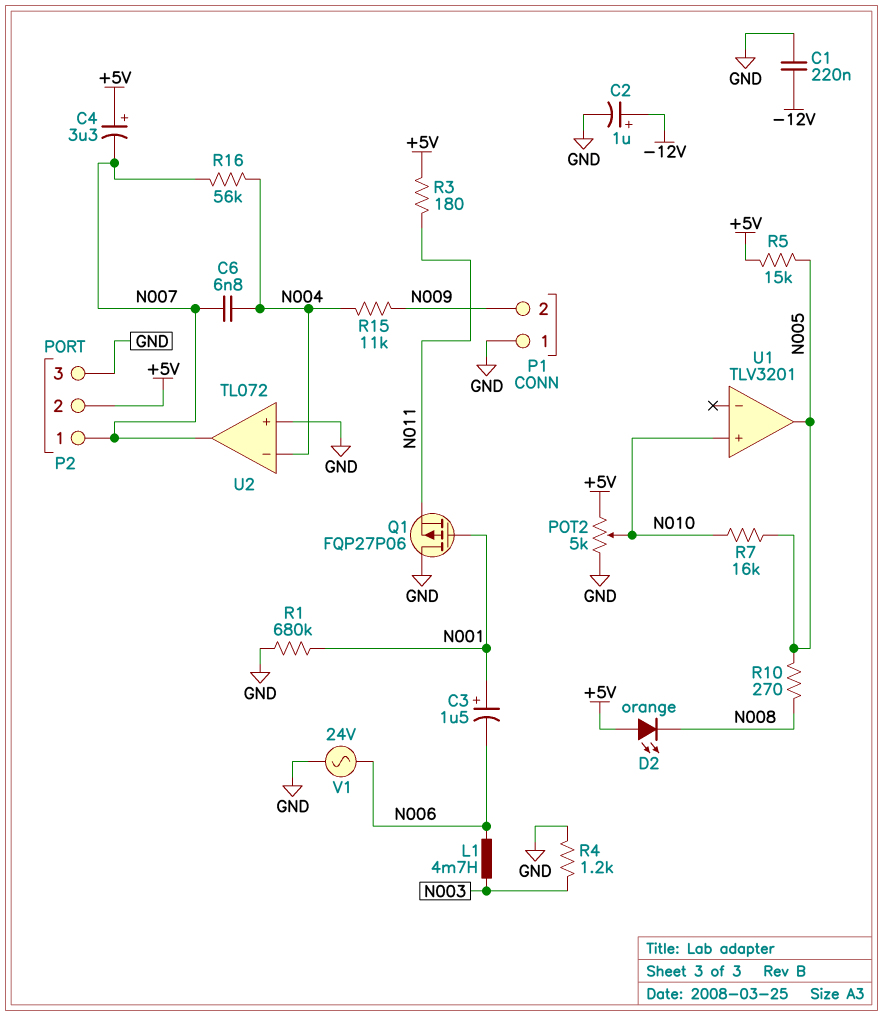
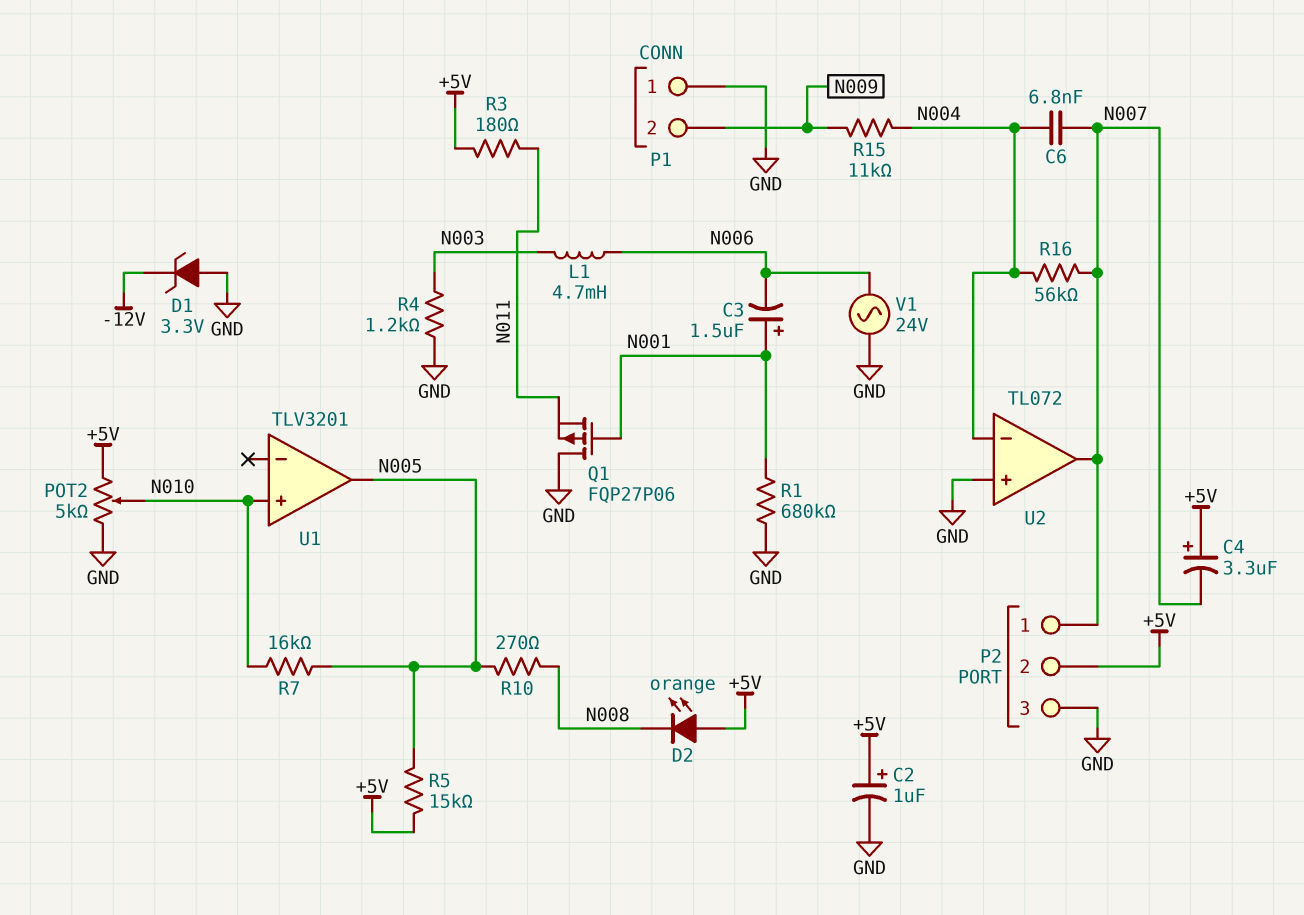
C1: 220nF (-12V, GND) -> none
C2: 1uF (plus -12V, minus GND) -> 1uF (plus +5V, minus GND)
D1: none -> zener 3.3V (A GND, K -12V)

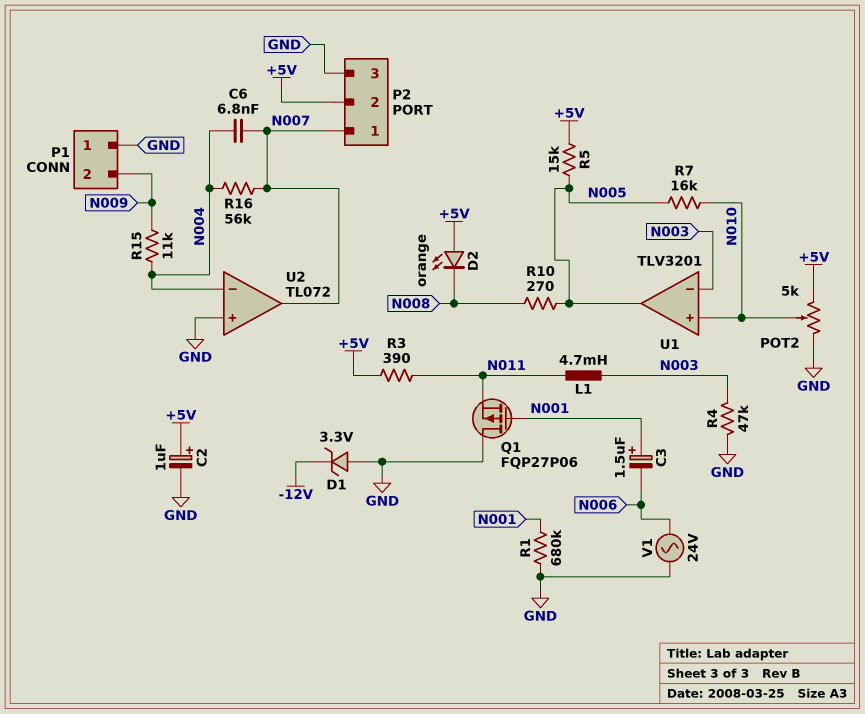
C4: 3.3uF (plus +5V, minus N007) -> none
L1: 4.7mH (N003, N006) -> 4.7mH (N003, N011)
R3: 180 (+5V, N011) -> 390 (+5V, N011)
R4: 1.2k (GND, N003) -> 47k (GND, N003)
U1 pin in-: none -> N003

